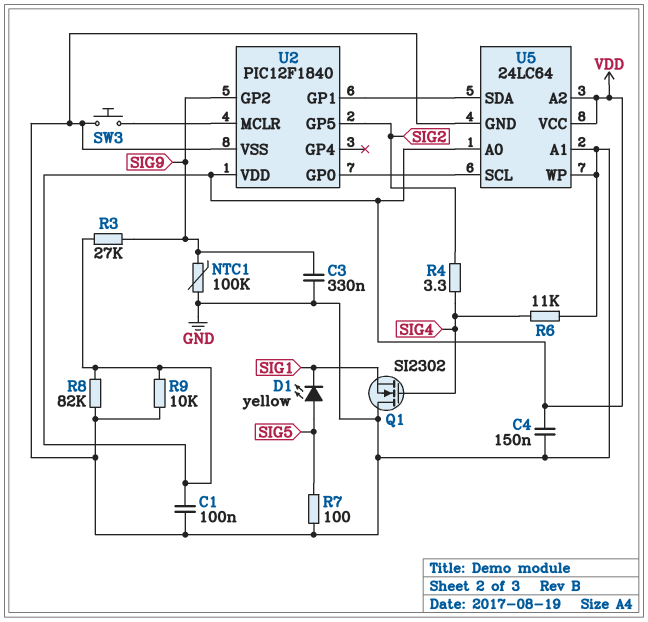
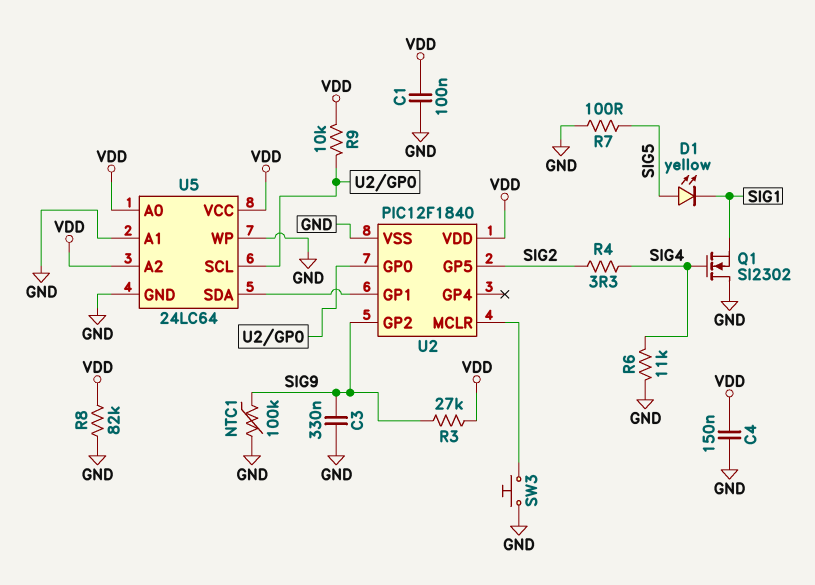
R9: 10k (GND, VDD) -> 10k (U2/GP0, VDD)

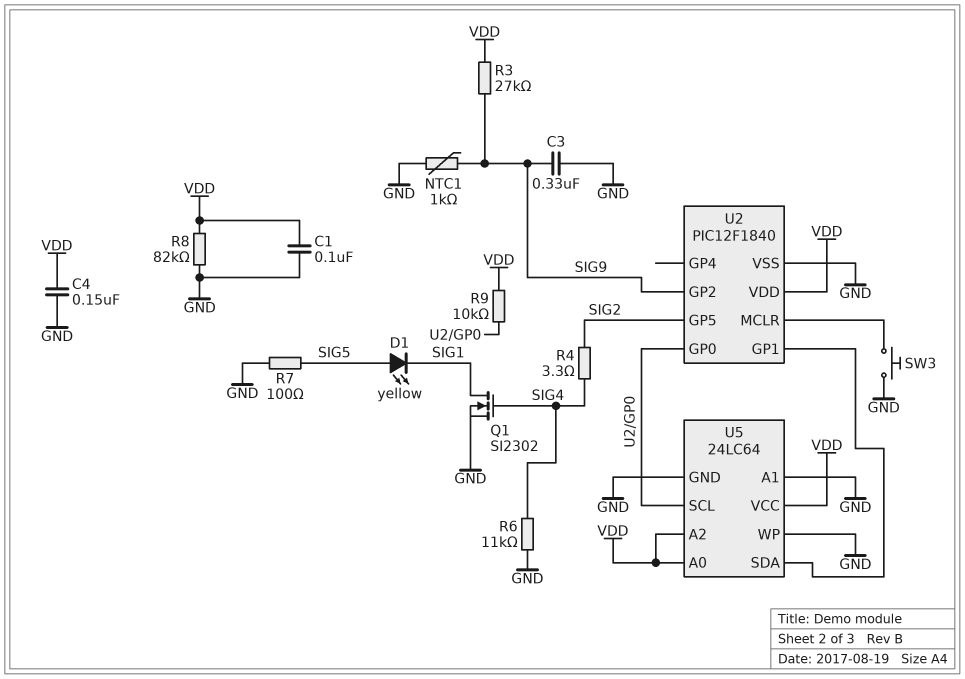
NTC1: 100k (GND, SIG9) -> 1k (GND, SIG9)
Q1: NMOS SI2302 (G SIG4, D GND, S SIG1) -> NMOS SI2302 (G SIG4, D SIG1, S GND)

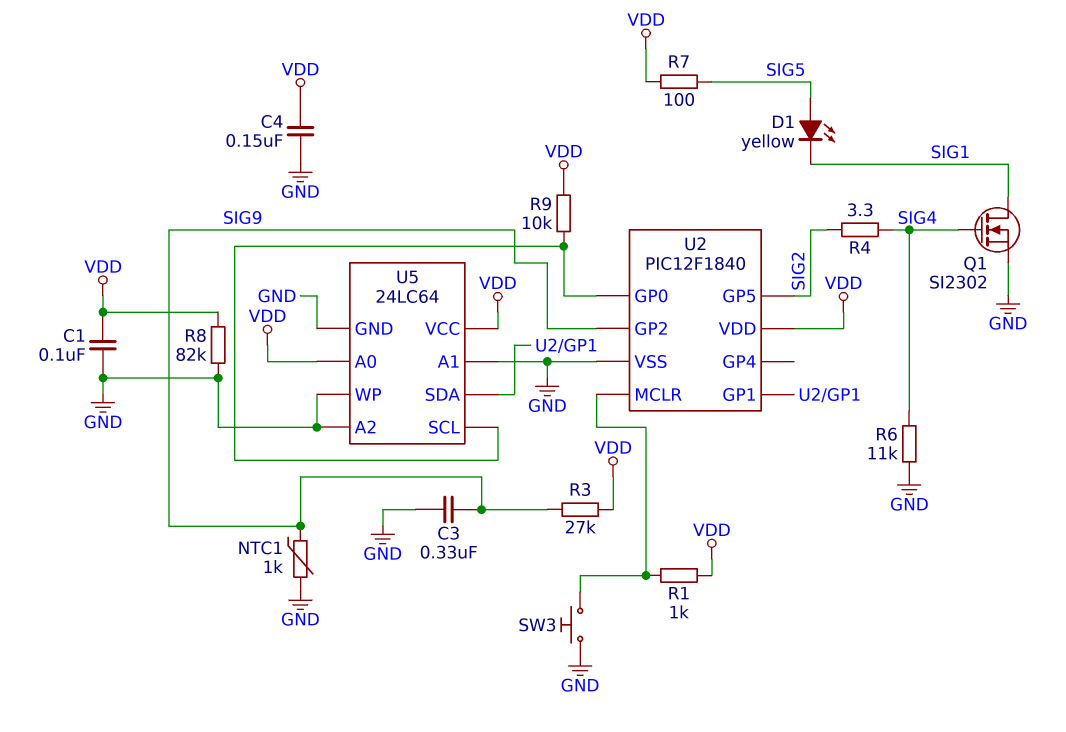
R1: none -> 1k (U2/MCLR, VDD)
R7: 100 (GND, SIG5) -> 100 (SIG5, VDD)
U5 pin A2: VDD -> GND

